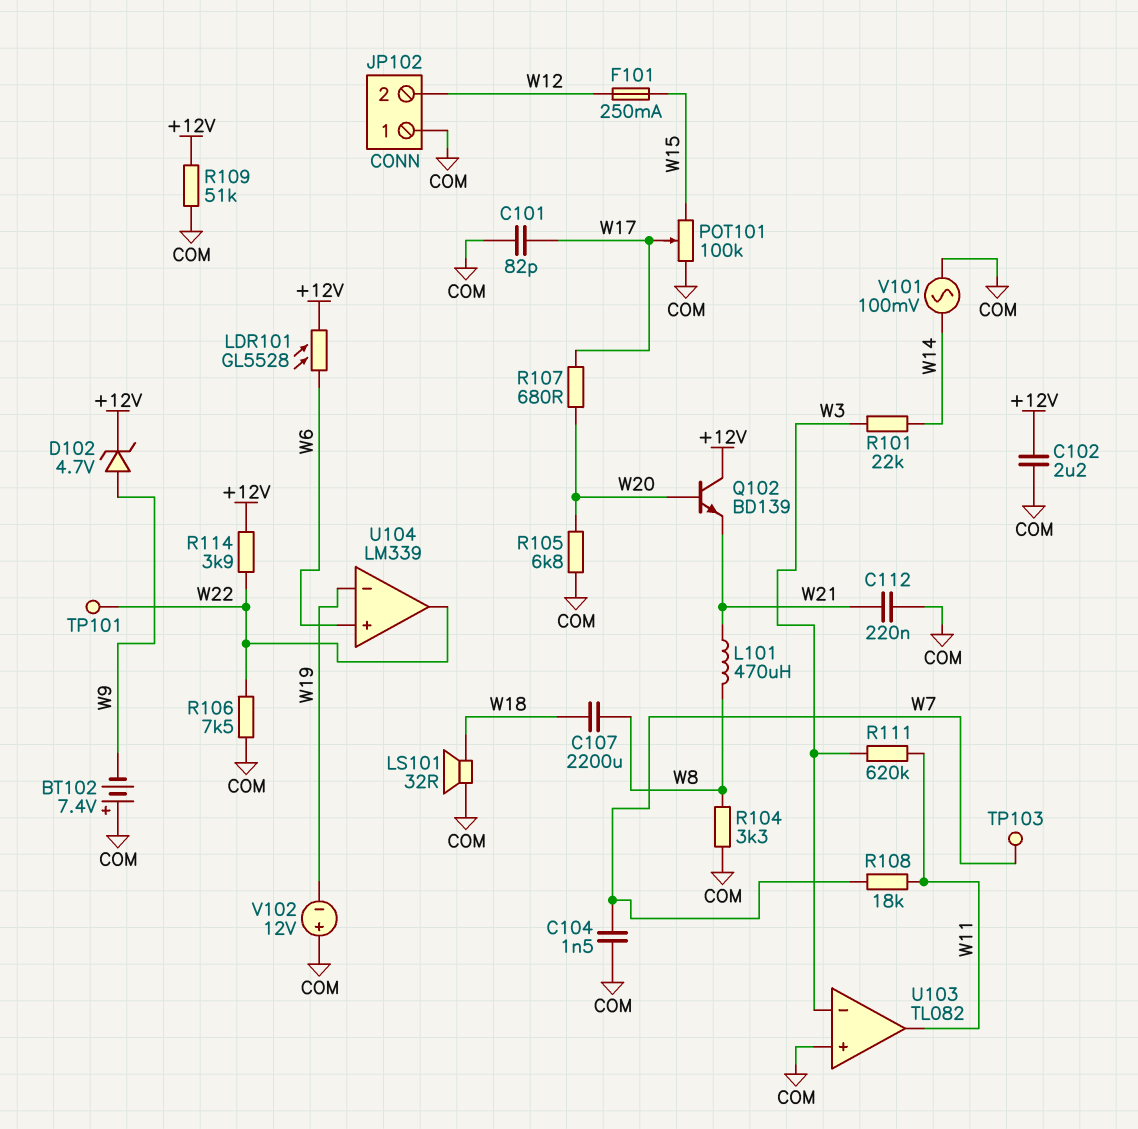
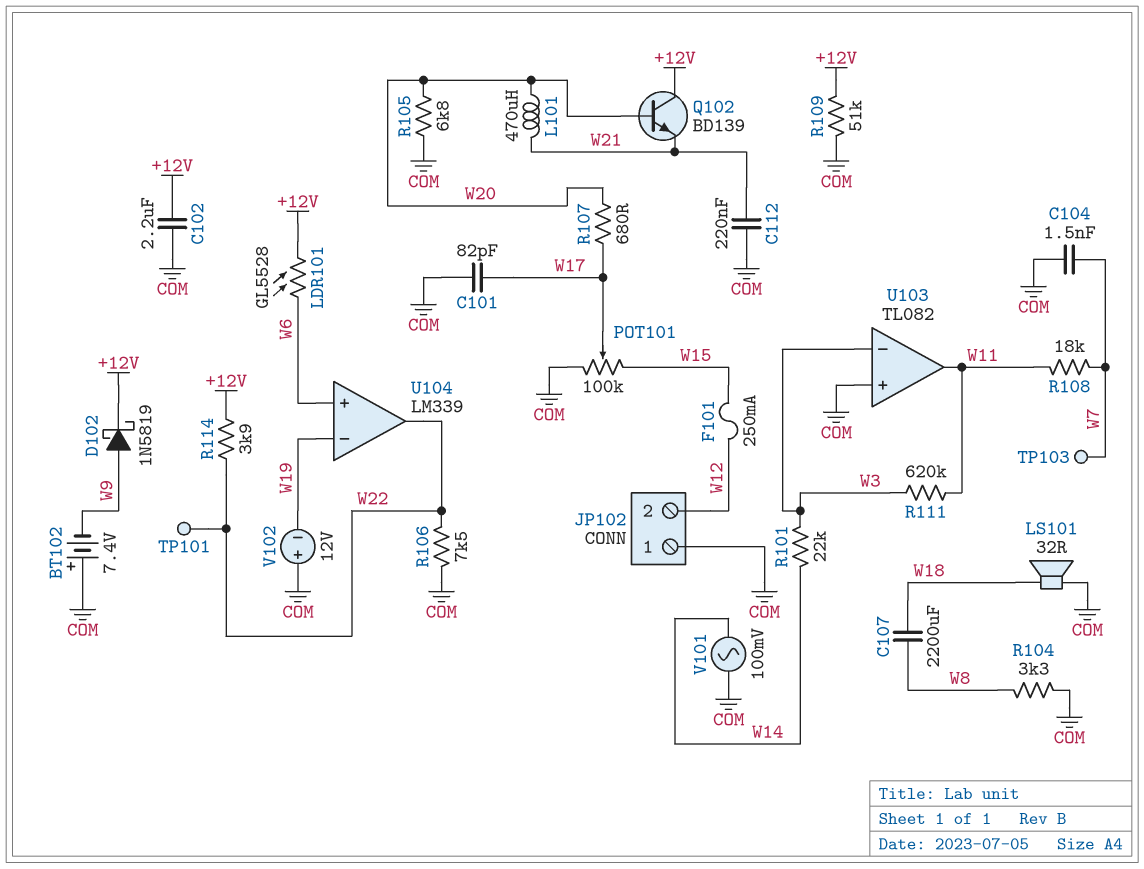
D102: zener 4.7V (A W9, K +12V) -> schottky 1N5819 (A W9, K +12V)
L101: 470uH (W8, W21) -> 470uH (W20, W21)

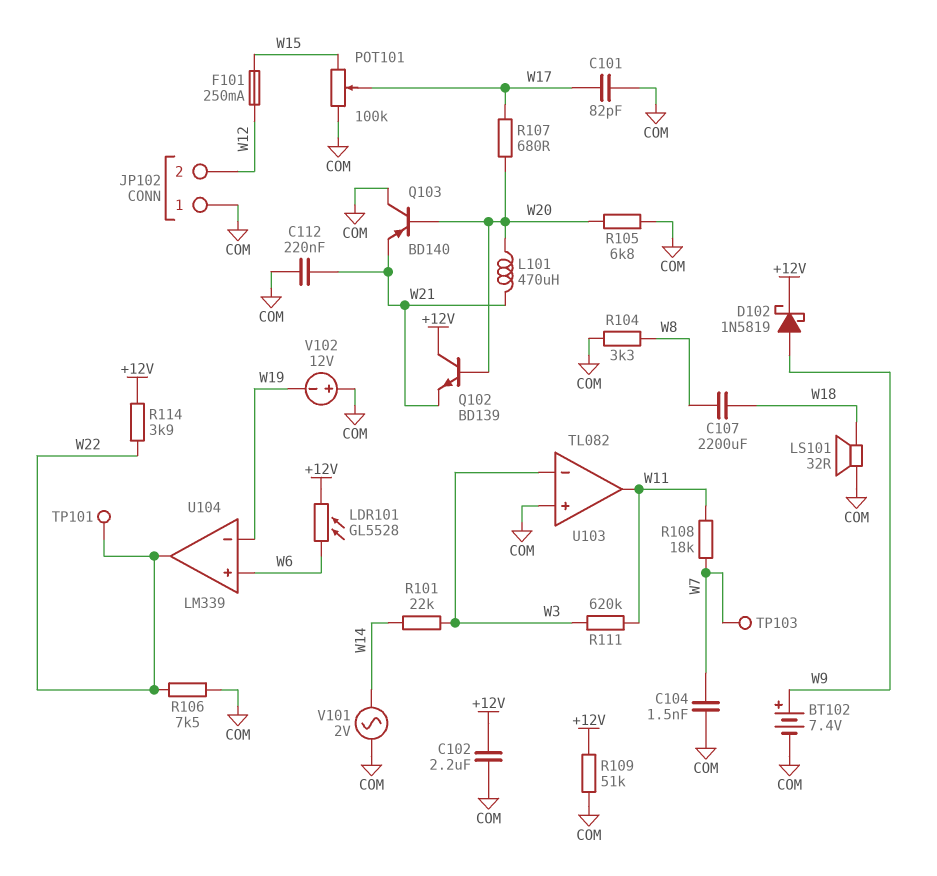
BT102: 7.4V (plus COM, minus W9) -> 7.4V (plus W9, minus COM)
Q103: none -> PNP BD140 (B W20, C COM, E W21)
V101: AC 100mV (COM, W14) -> AC 2V (COM, W14)

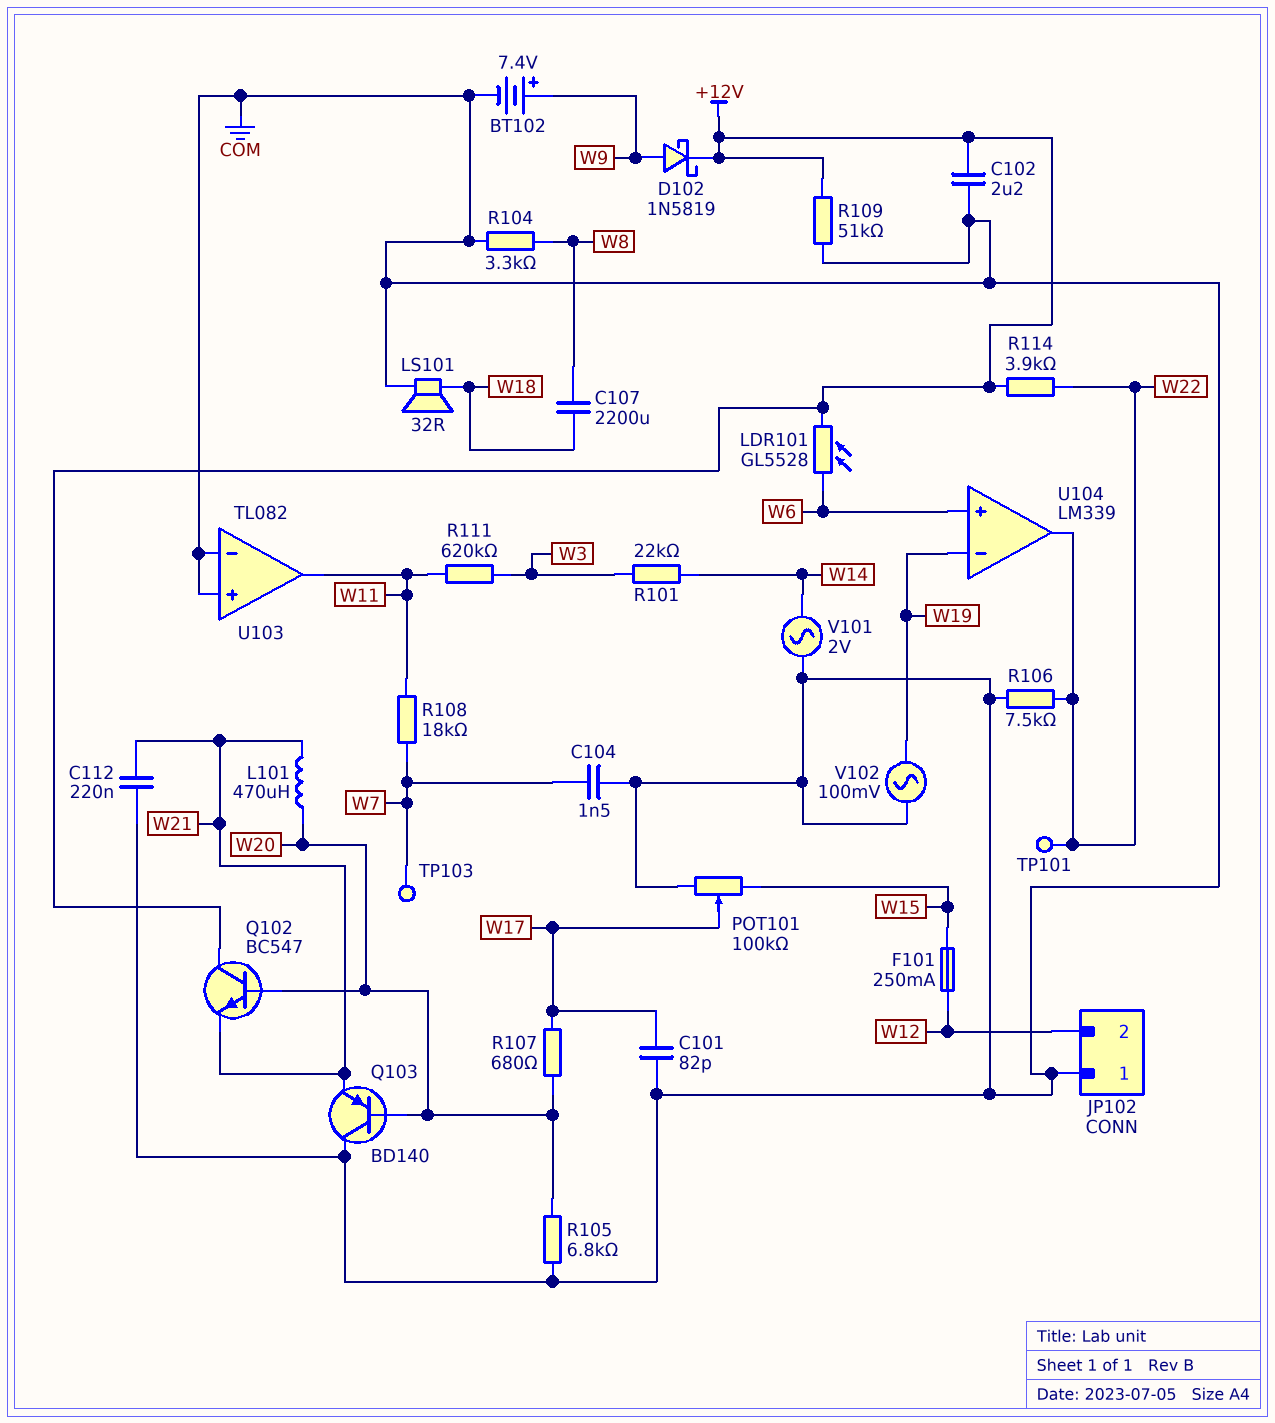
Q102: NPN BD139 (B W20, C +12V, E W21) -> NPN BC547 (B W20, C +12V, E W21)
U103 pin in-: W3 -> COM
V102: 12V (plus COM, minus W19) -> AC 100mV (COM, W19)

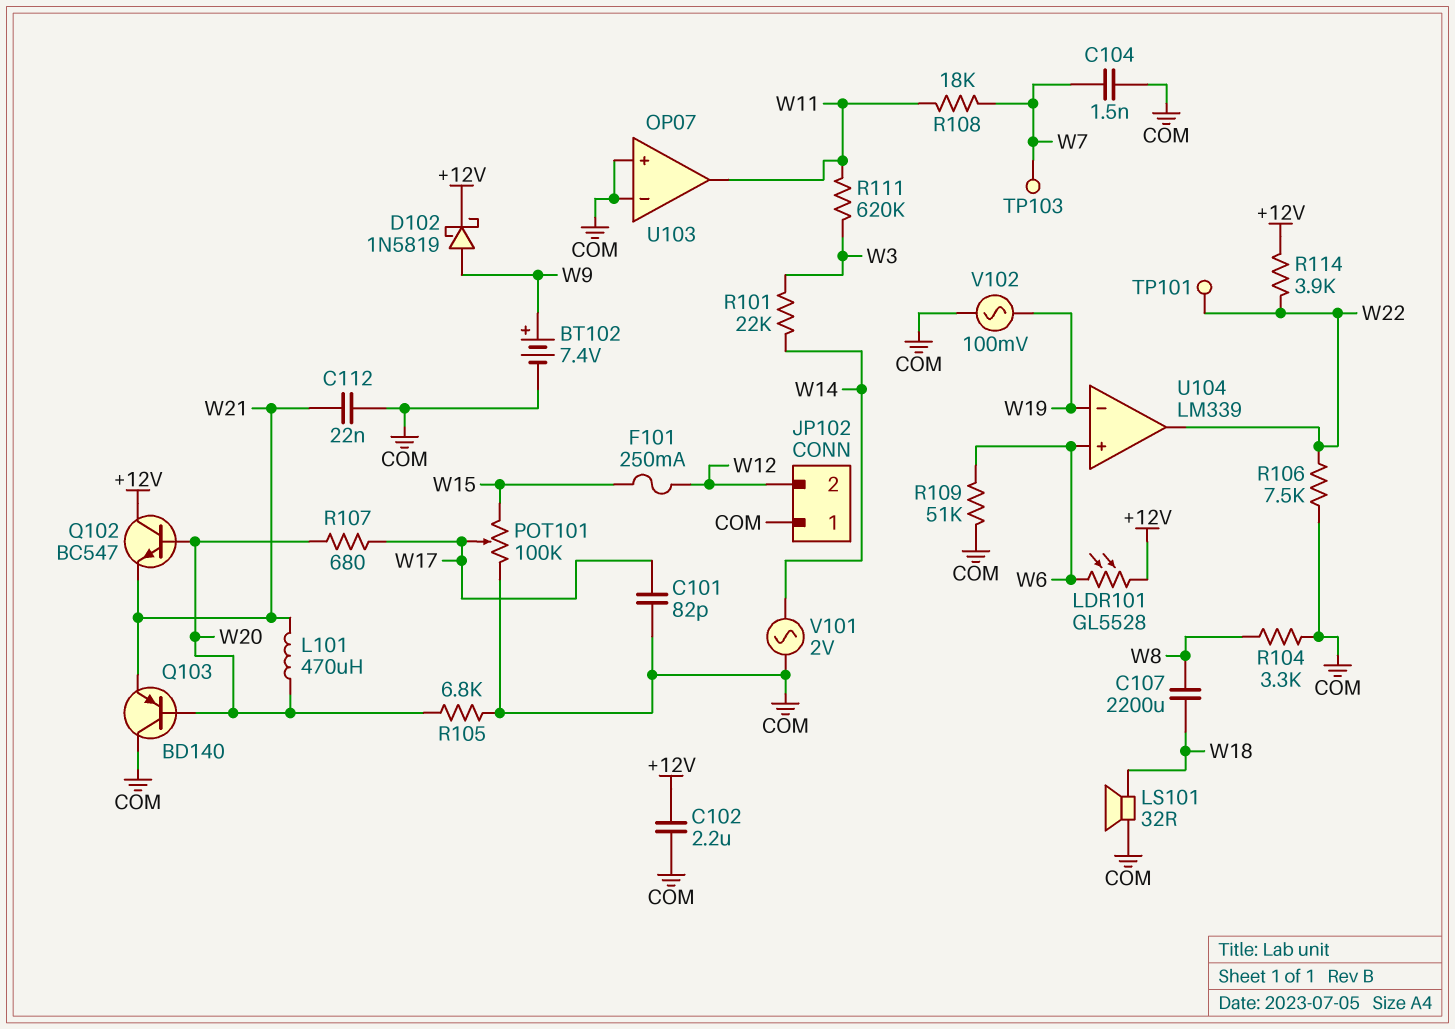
C112: 220nF (COM, W21) -> 22nF (COM, W21)
R109: 51k (+12V, COM) -> 51k (COM, W6)
U103: TL082 -> OP07

